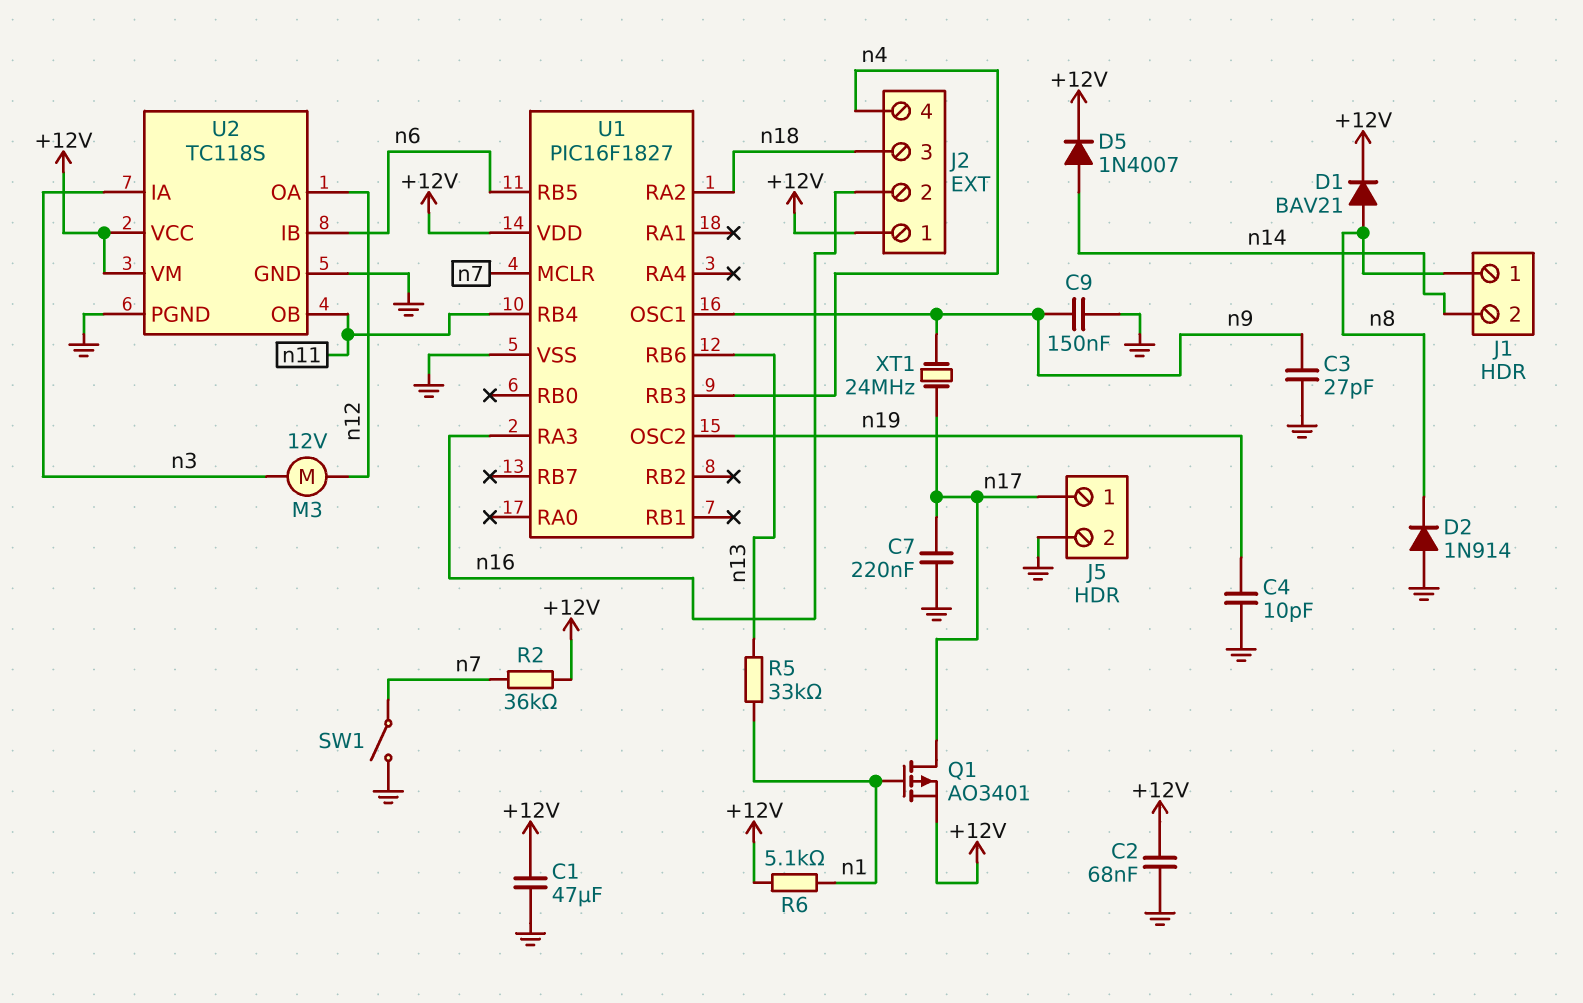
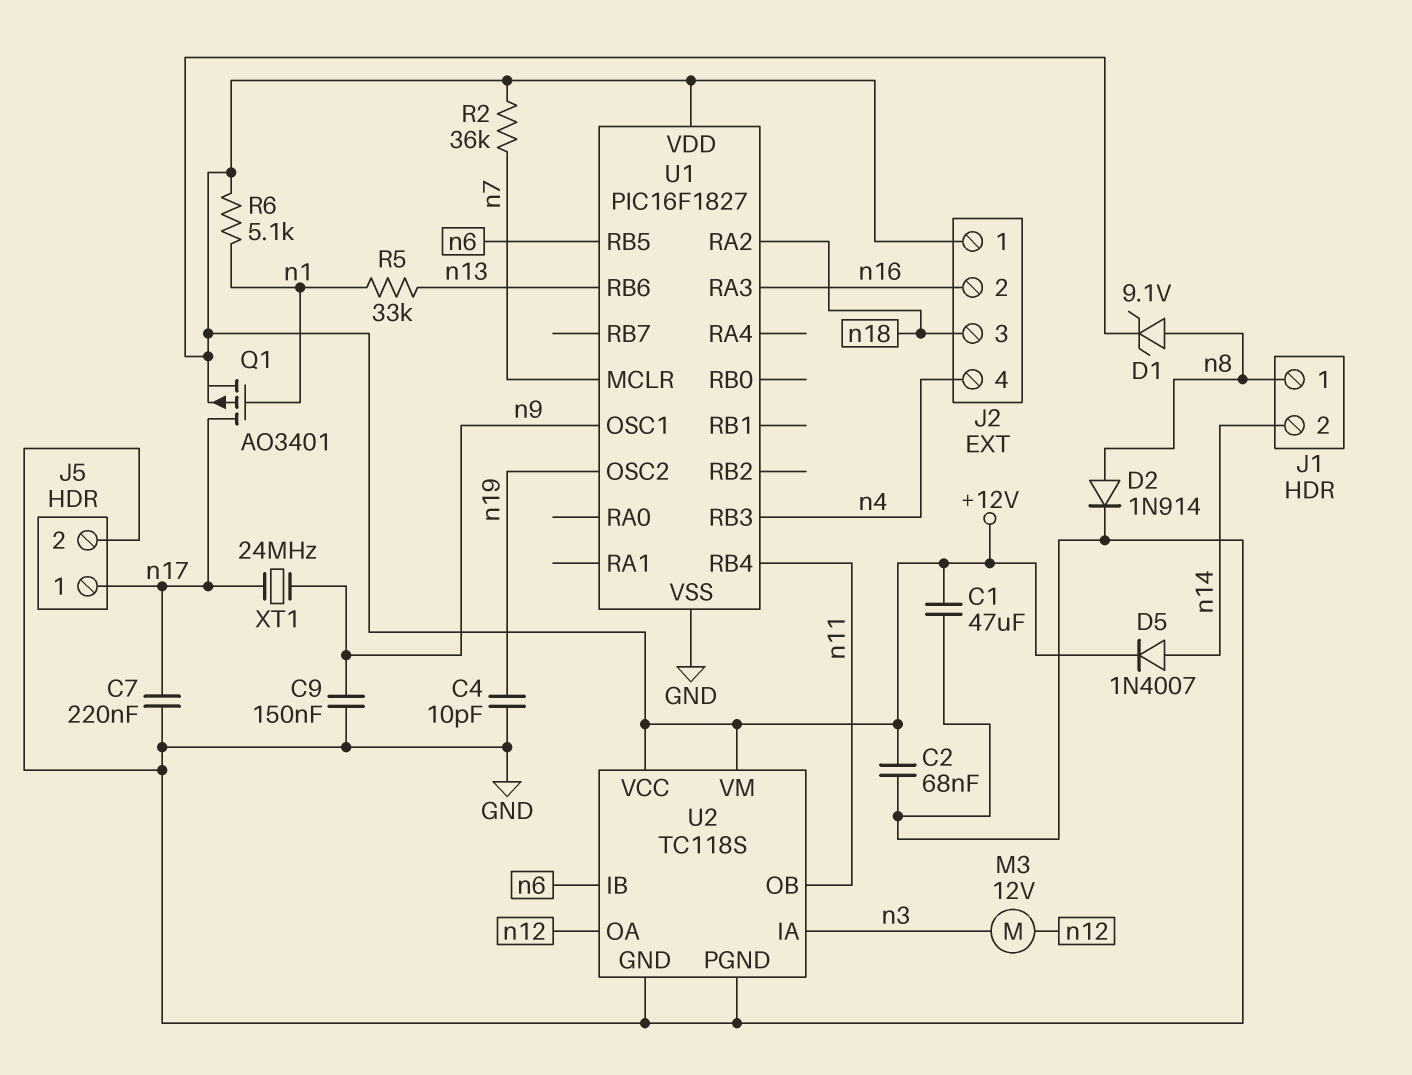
C3: 27pF (GND, n9) -> none
D1: diode BAV21 (A n8, K +12V) -> zener 9.1V (A n8, K +12V)
D2: diode 1N914 (A GND, K n8) -> diode 1N914 (A n8, K GND)
SW1: switch (GND, n7) -> none

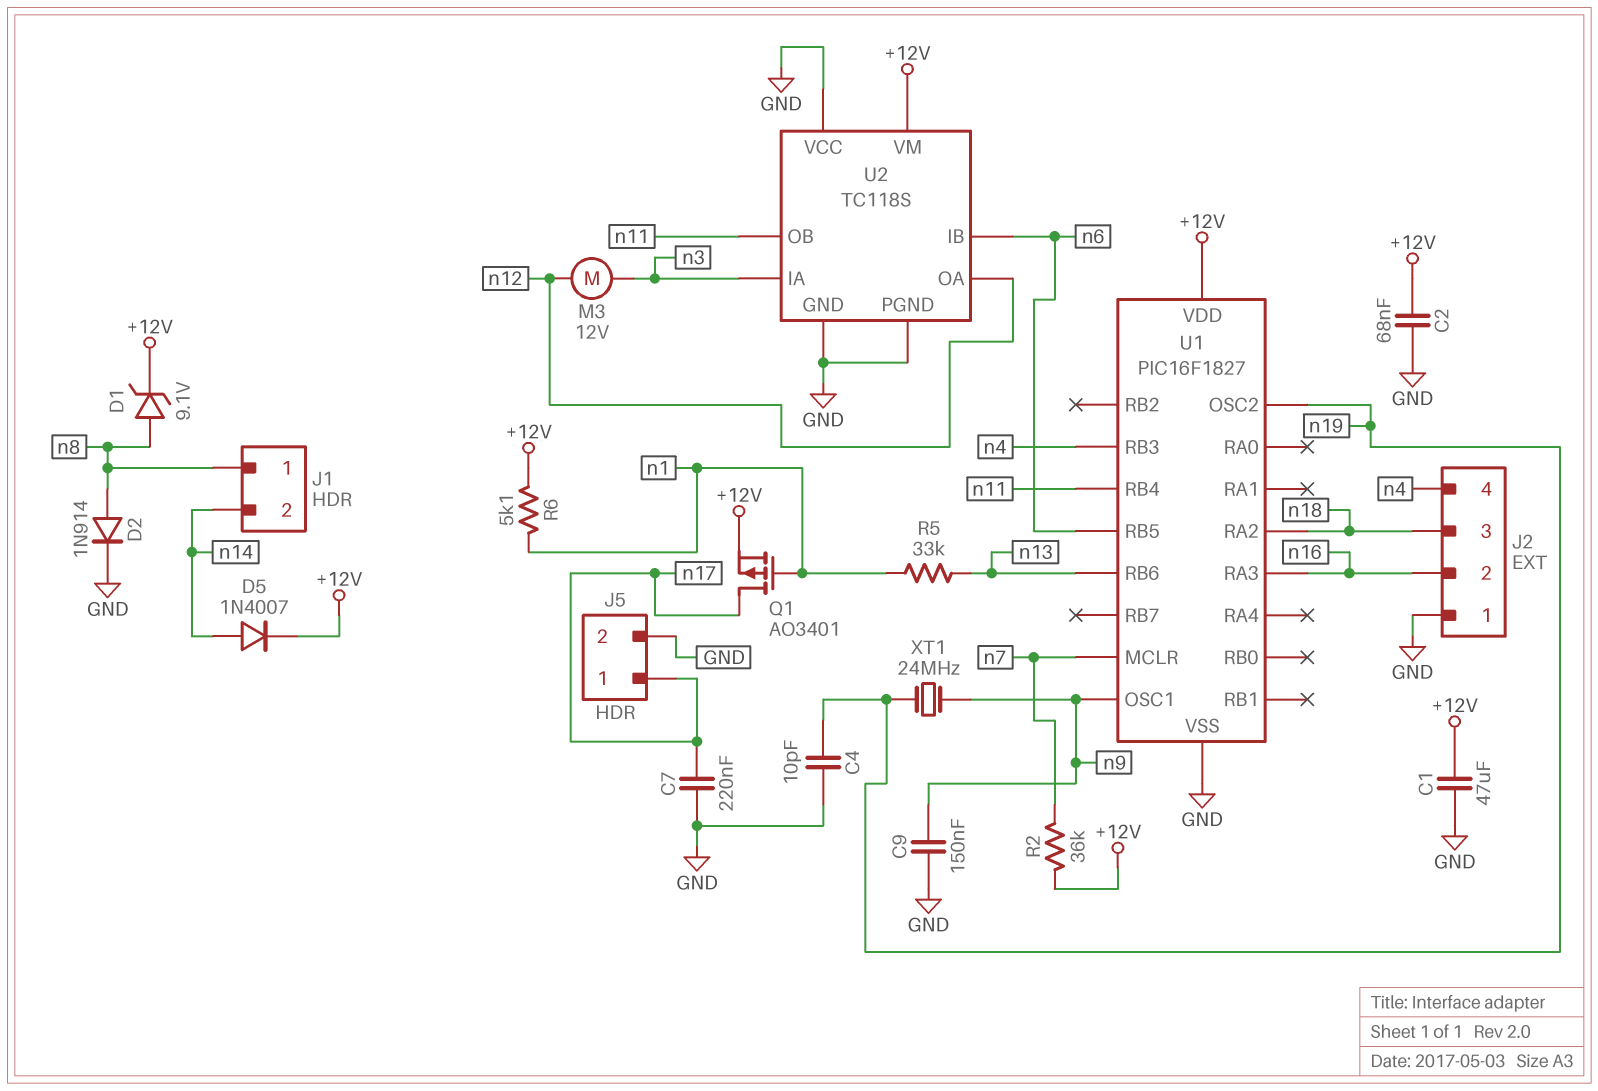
J2 pin 1: +12V -> GND
U2 pin VCC: +12V -> GND
XT1: 24MHz (n9, n17) -> 24MHz (n9, n19)

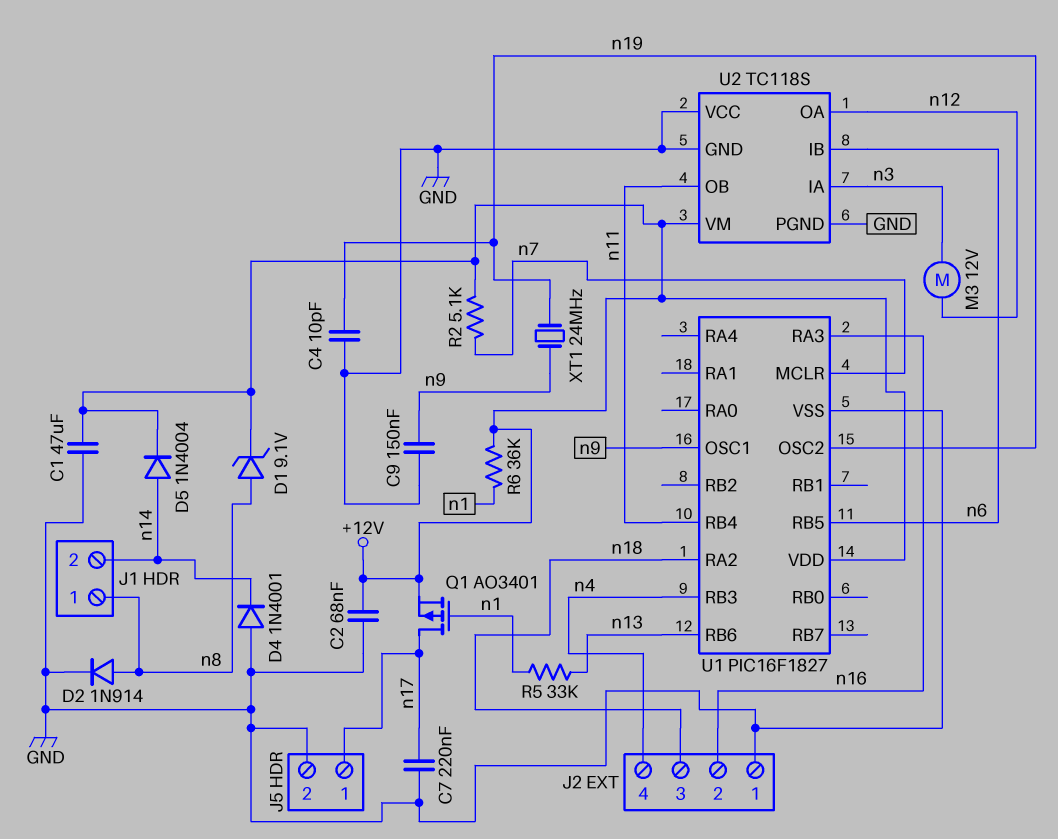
D4: none -> diode 1N4001 (A GND, K n14)
D5: diode 1N4007 (A n14, K +12V) -> diode 1N4004 (A n14, K +12V)
R2: 36k (+12V, n7) -> 5.1k (+12V, n7)
R6: 5.1k (+12V, n1) -> 36k (+12V, n1)

